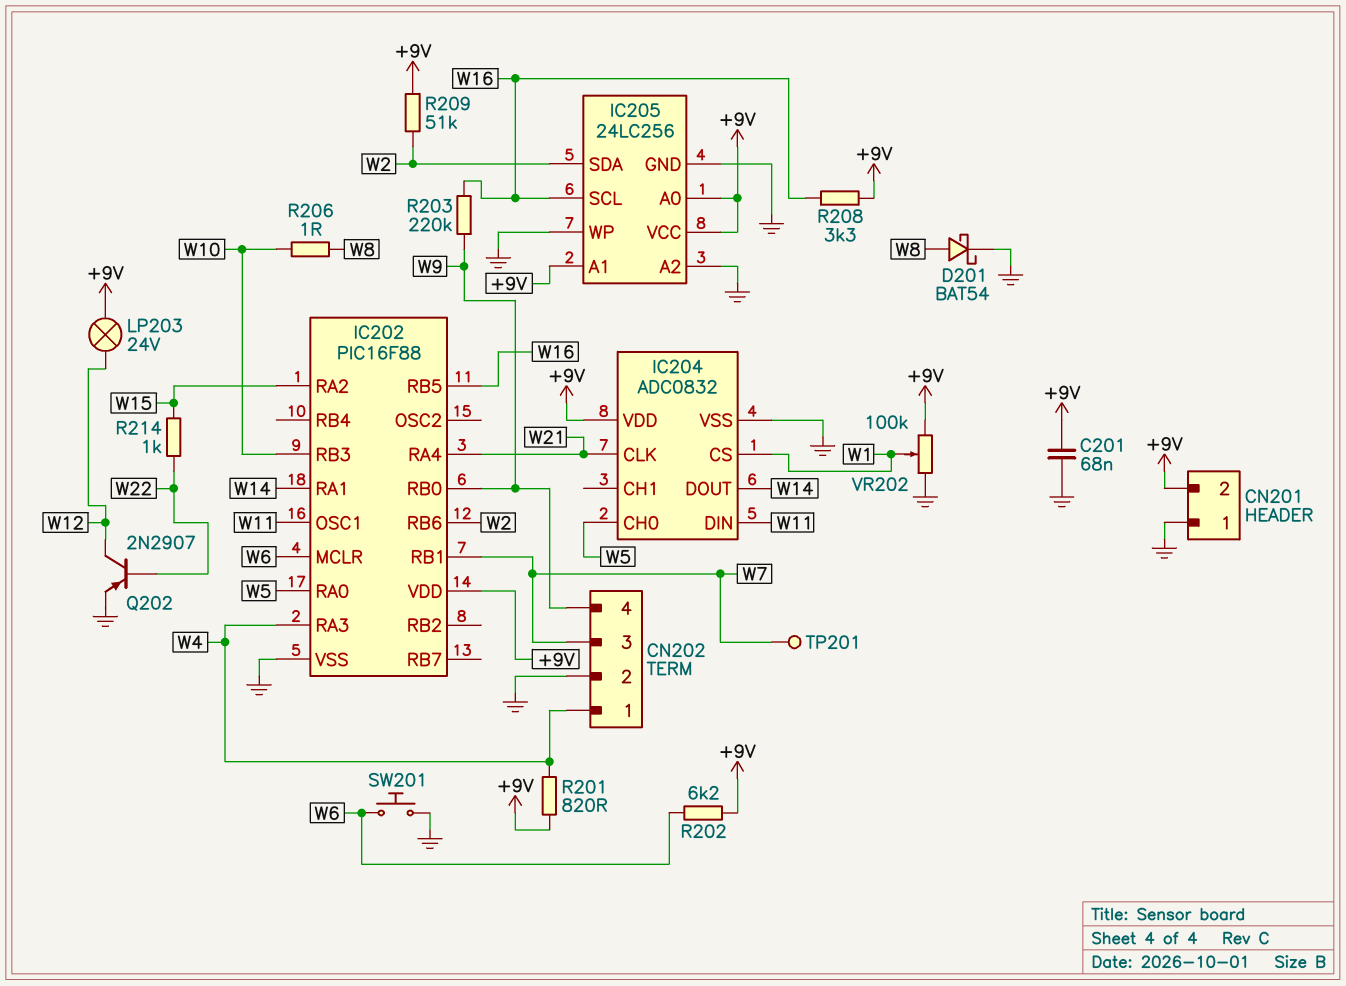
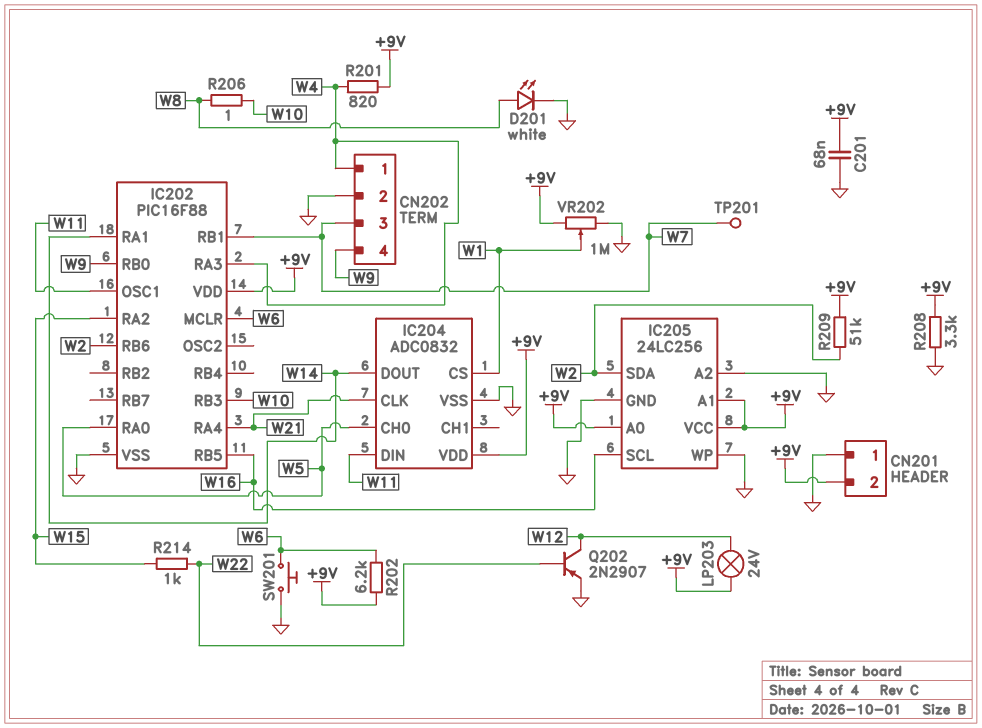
D201: schottky BAT54 (A W8, K GND) -> LED white (A W8, K GND)
R203: 220k (W9, W16) -> none
R208: 3.3k (+9V, W16) -> 3.3k (+9V, GND)
VR202: 100k (+9V, GND, wiper W1) -> 1M (+9V, GND, wiper W1)

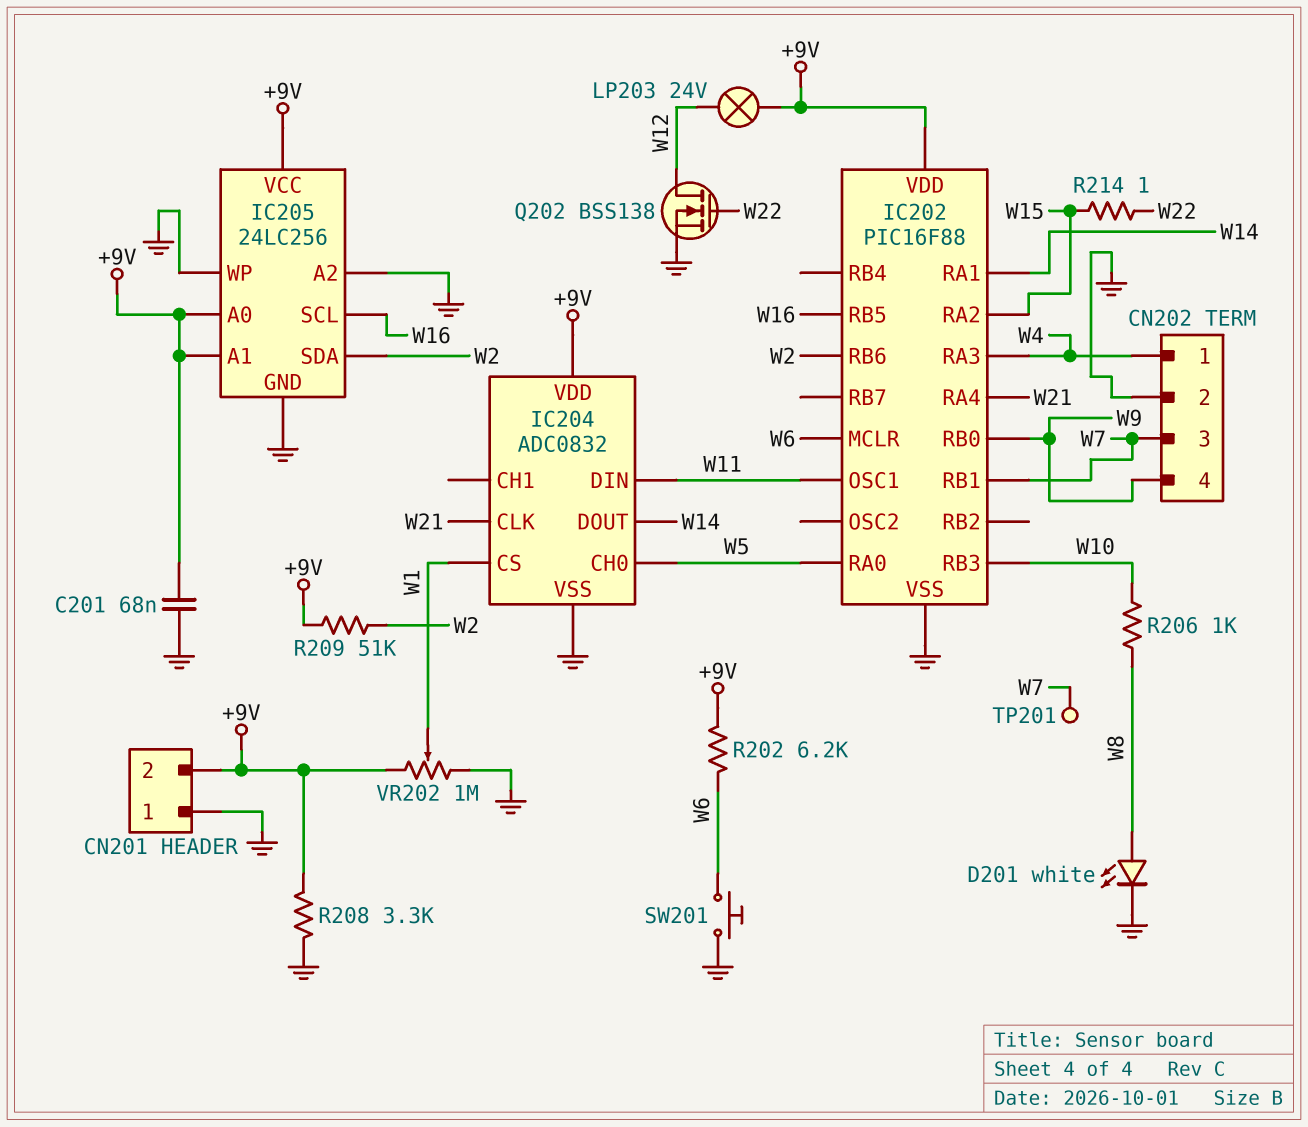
Q202: PNP 2N2907 (B W22, C W12, E GND) -> NMOS BSS138 (G W22, D W12, S GND)
R201: 820 (+9V, W4) -> none
R206: 1 (W8, W10) -> 1k (W8, W10)
R214: 1k (W15, W22) -> 1 (W15, W22)

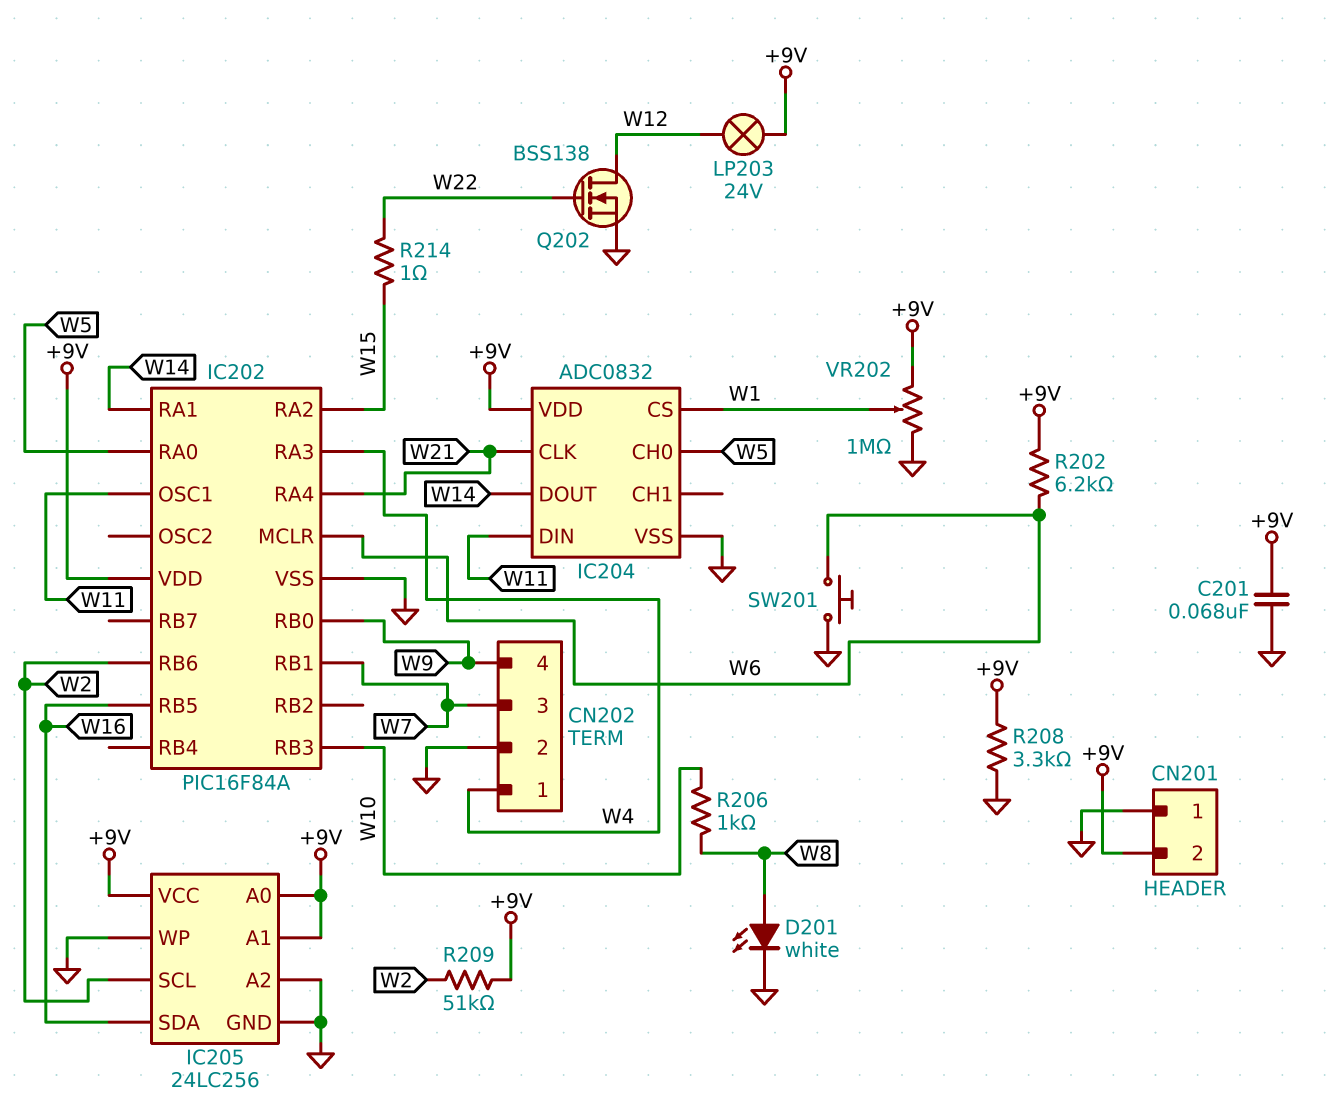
IC202: PIC16F88 -> PIC16F84A
IC205 pin SCL: W16 -> W2
IC205 pin SDA: W2 -> W16
TP201: test point (W7) -> none

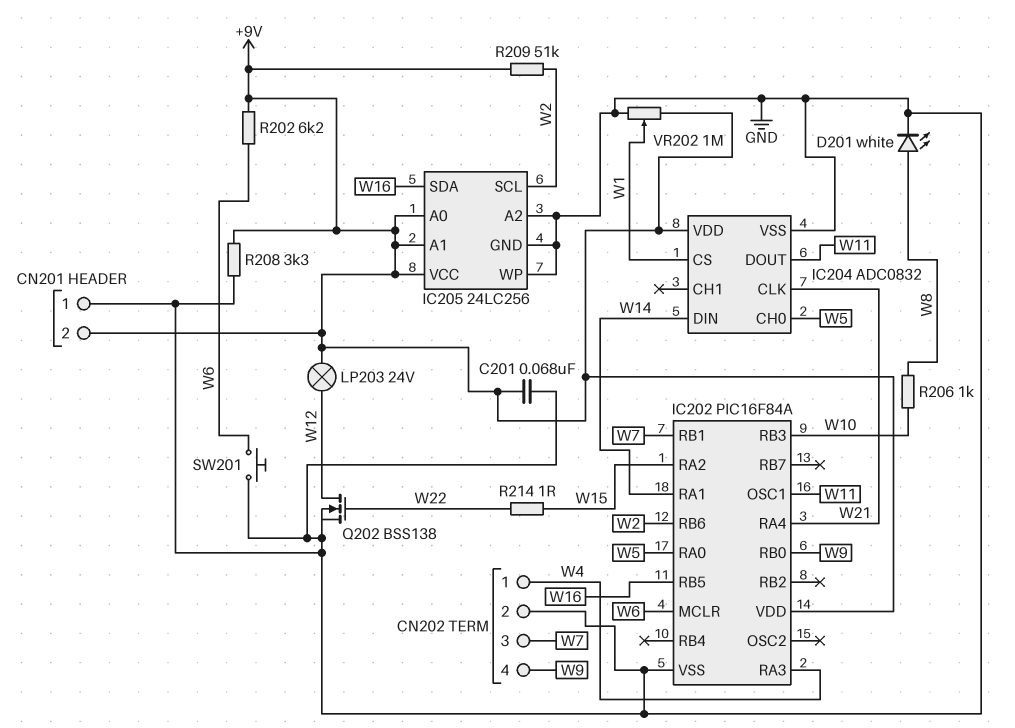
IC204 pin DIN: W11 -> W14
IC204 pin DOUT: W14 -> W11

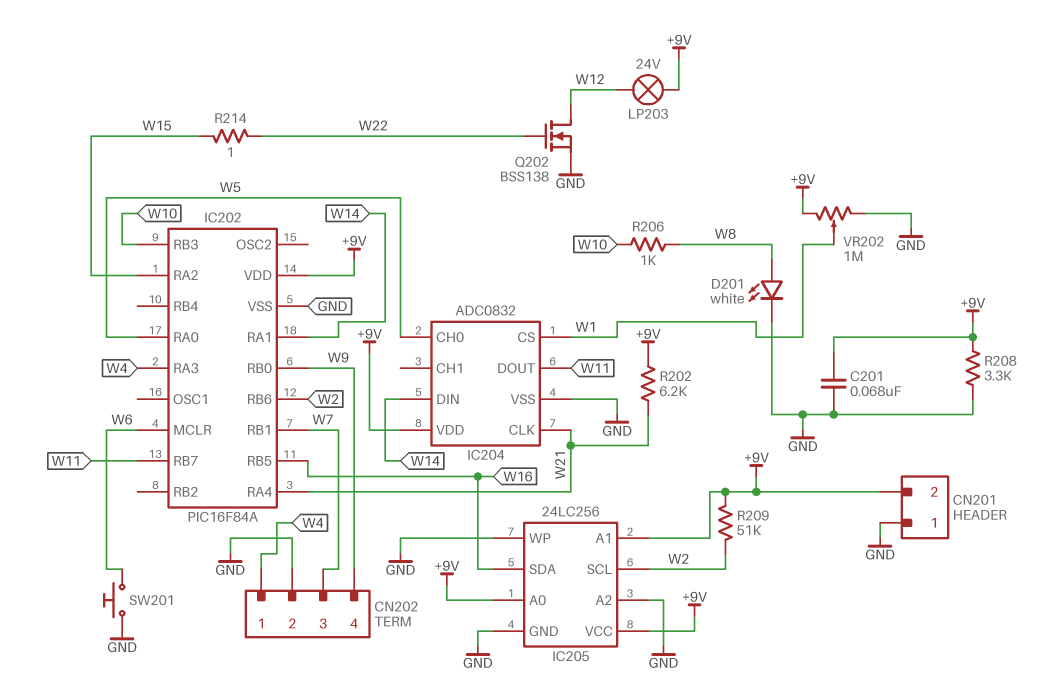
IC202 pin OSC1: W11 -> none
IC202 pin RB7: none -> W11
R202: 6.2k (+9V, W6) -> 6.2k (+9V, W21)

